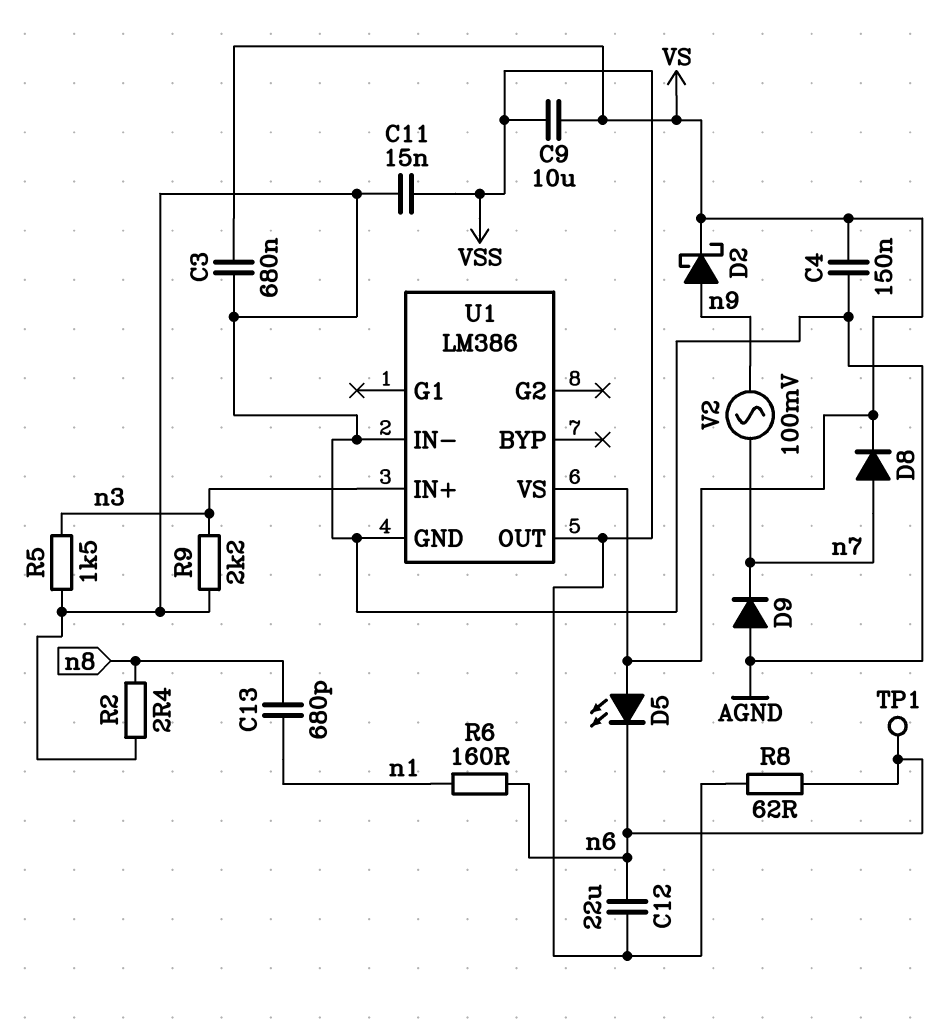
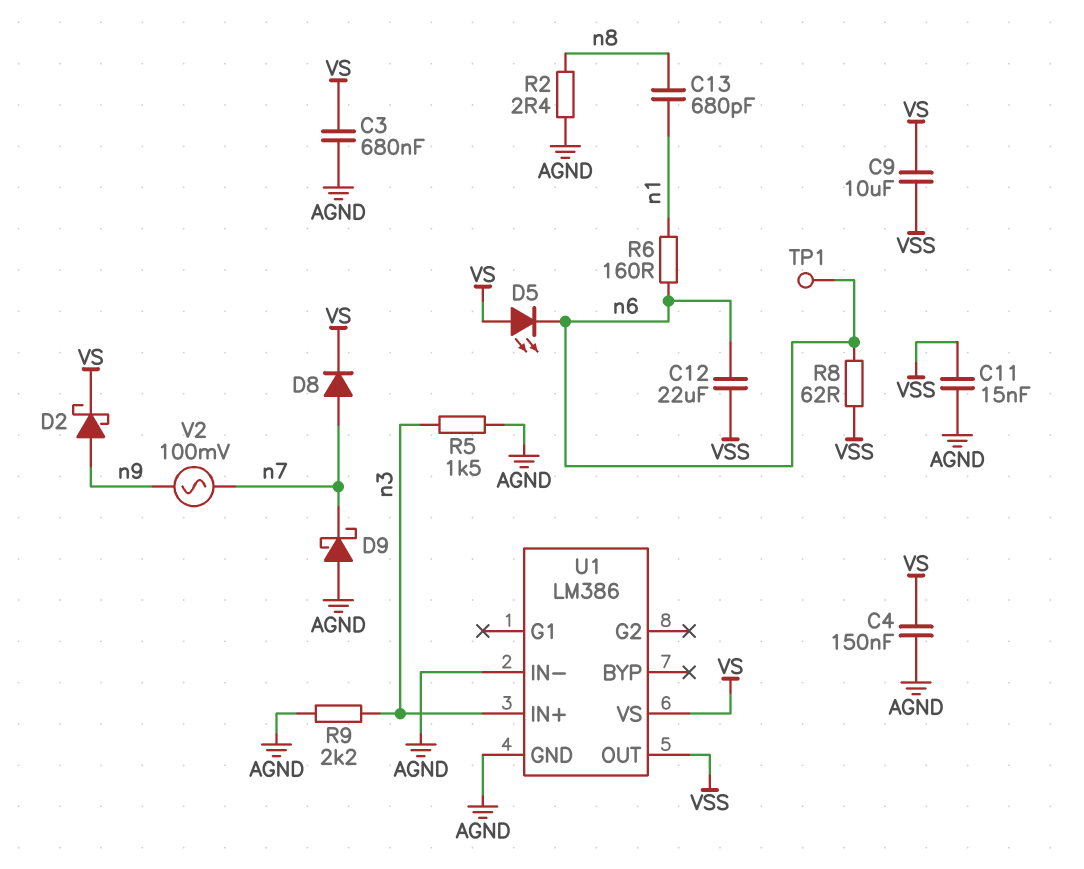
D9: diode (A AGND, K n7) -> schottky (A AGND, K n7)

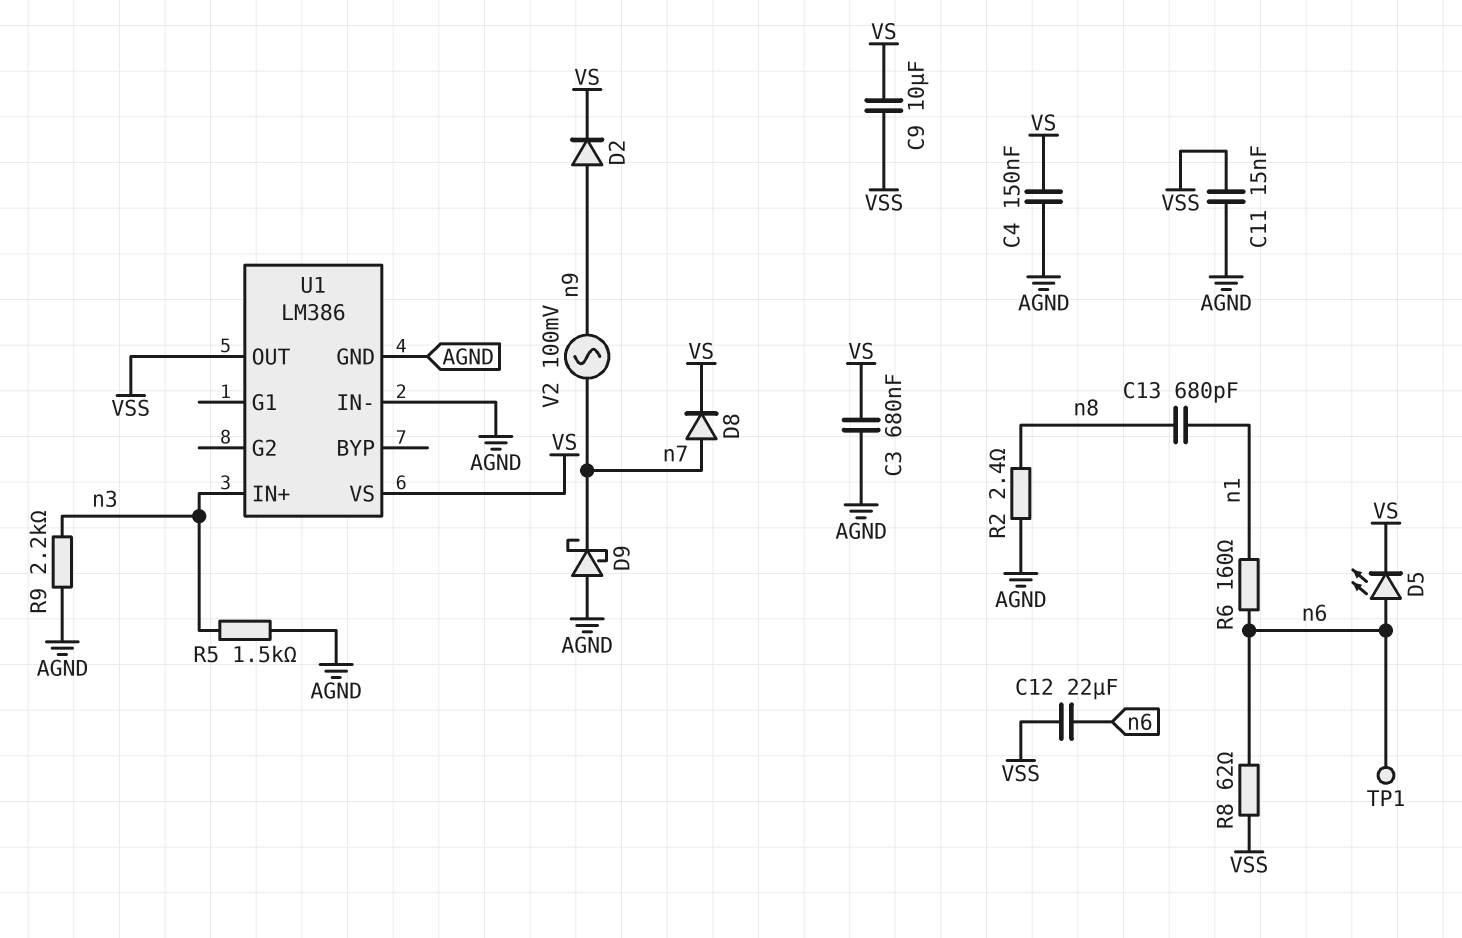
D2: schottky (A n9, K VS) -> diode (A n9, K VS)
D5: LED (A VS, K n6) -> LED (A n6, K VS)

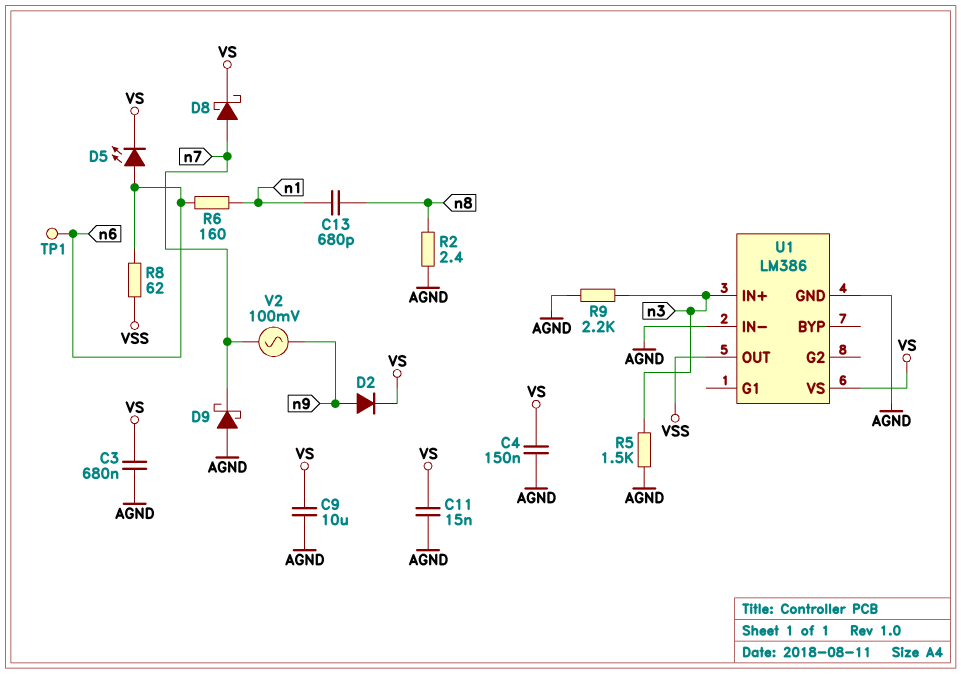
C9: 10uF (VS, VSS) -> 10uF (AGND, VS)
C11: 15nF (AGND, VSS) -> 15nF (AGND, VS)
C12: 22uF (VSS, n6) -> none
D8: diode (A n7, K VS) -> schottky (A n7, K VS)

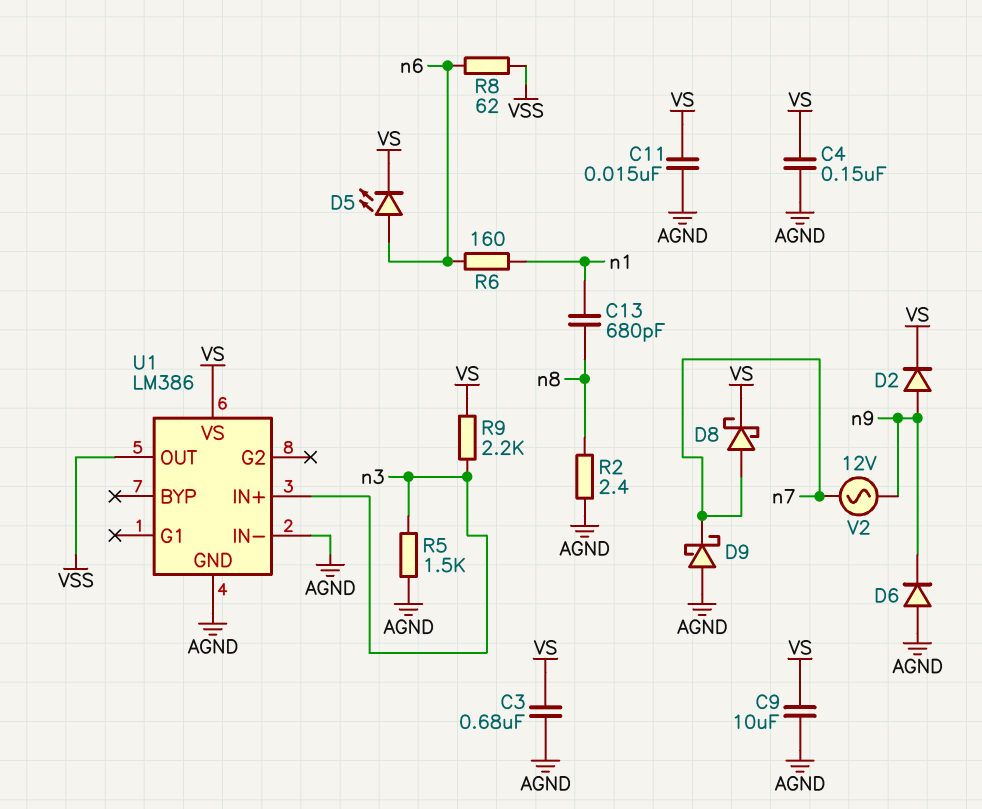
D6: none -> diode (A AGND, K n9)
R9: 2.2k (AGND, n3) -> 2.2k (VS, n3)
TP1: test point (n6) -> none
V2: AC 100mV (n7, n9) -> AC 12V (n7, n9)

